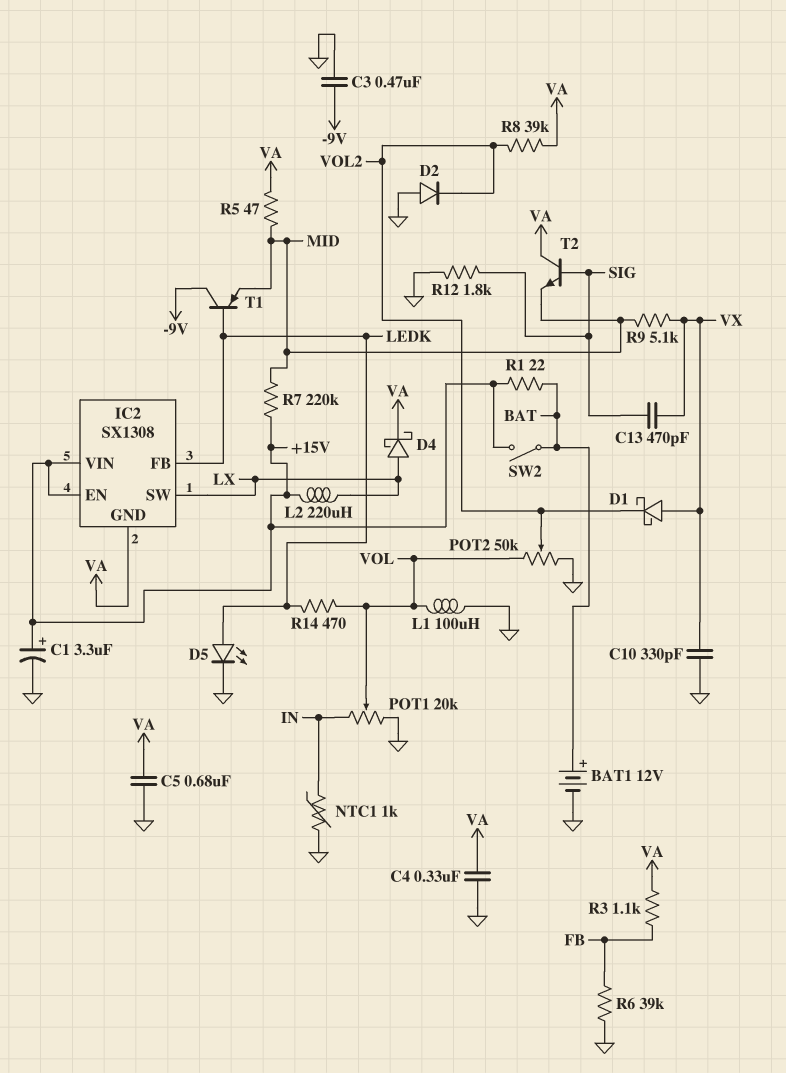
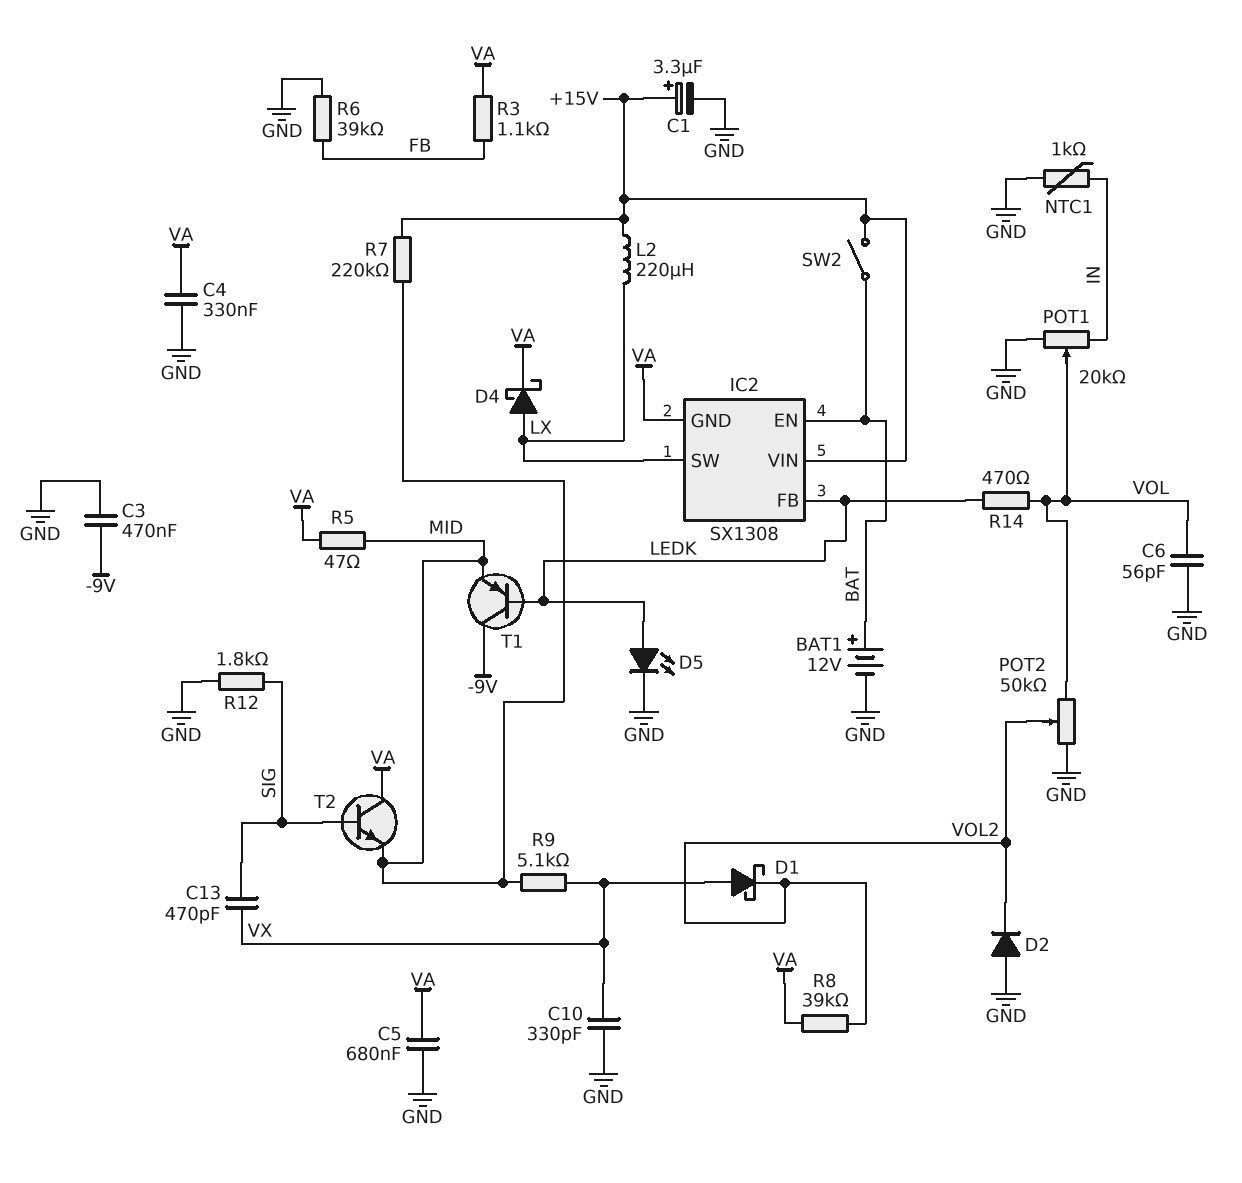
C6: none -> 56pF (GND, VOL)
IC2 pin EN: +15V -> BAT
L1: 100uH (GND, VOL) -> none
R1: 22 (+15V, BAT) -> none

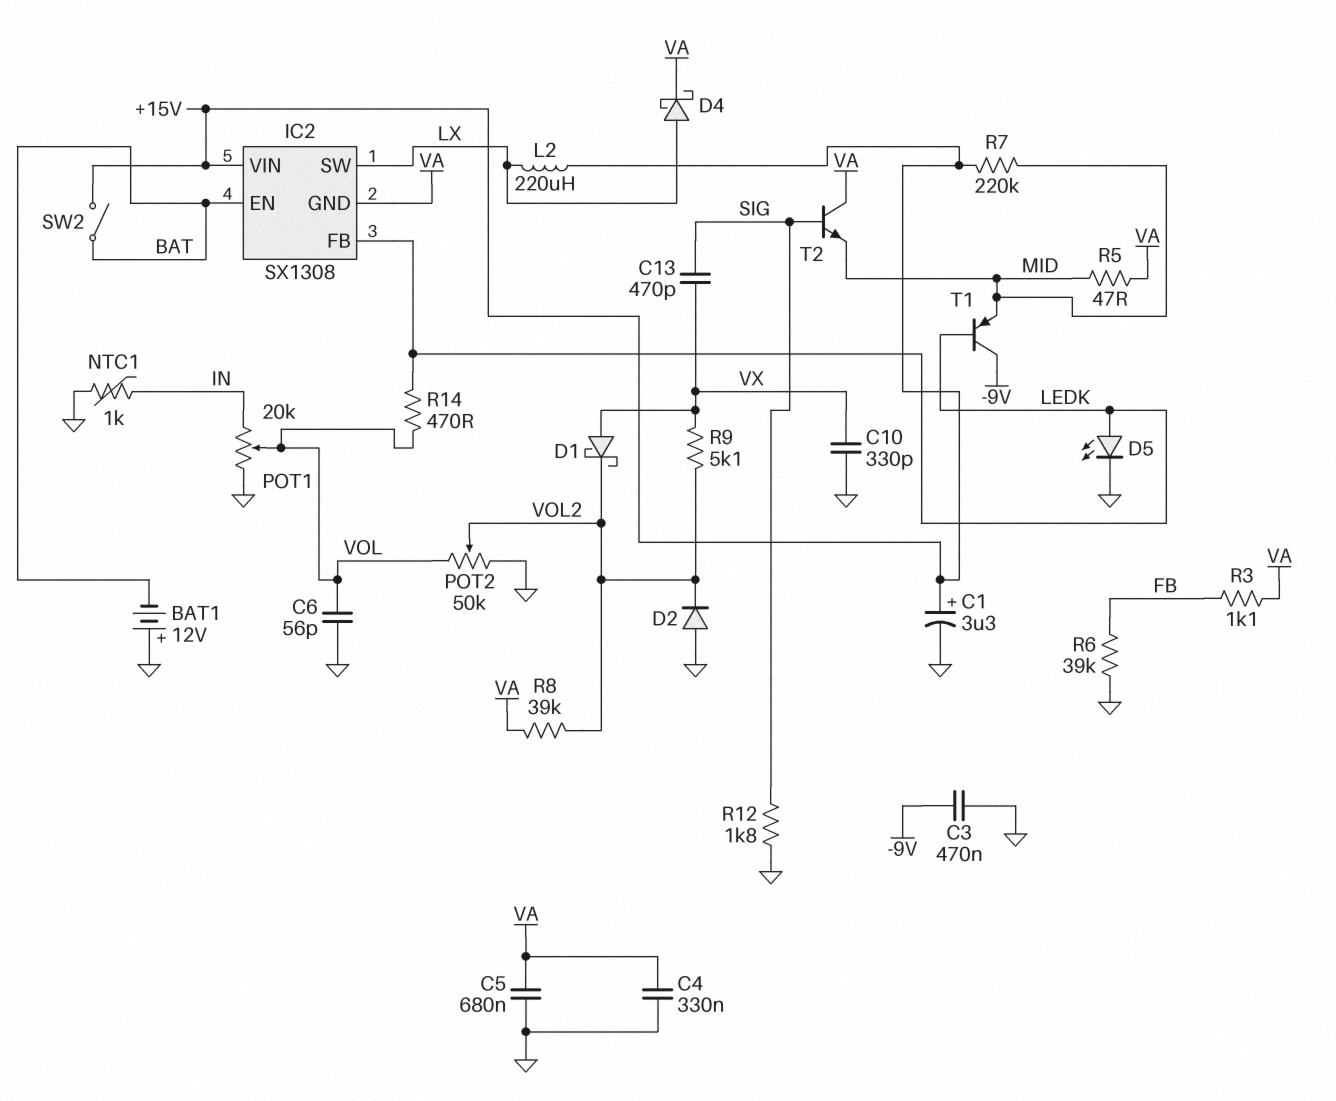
BAT1: 12V (plus BAT, minus GND) -> 12V (plus GND, minus BAT)
R9: 5.1k (MID, VX) -> 5.1k (VOL2, VX)

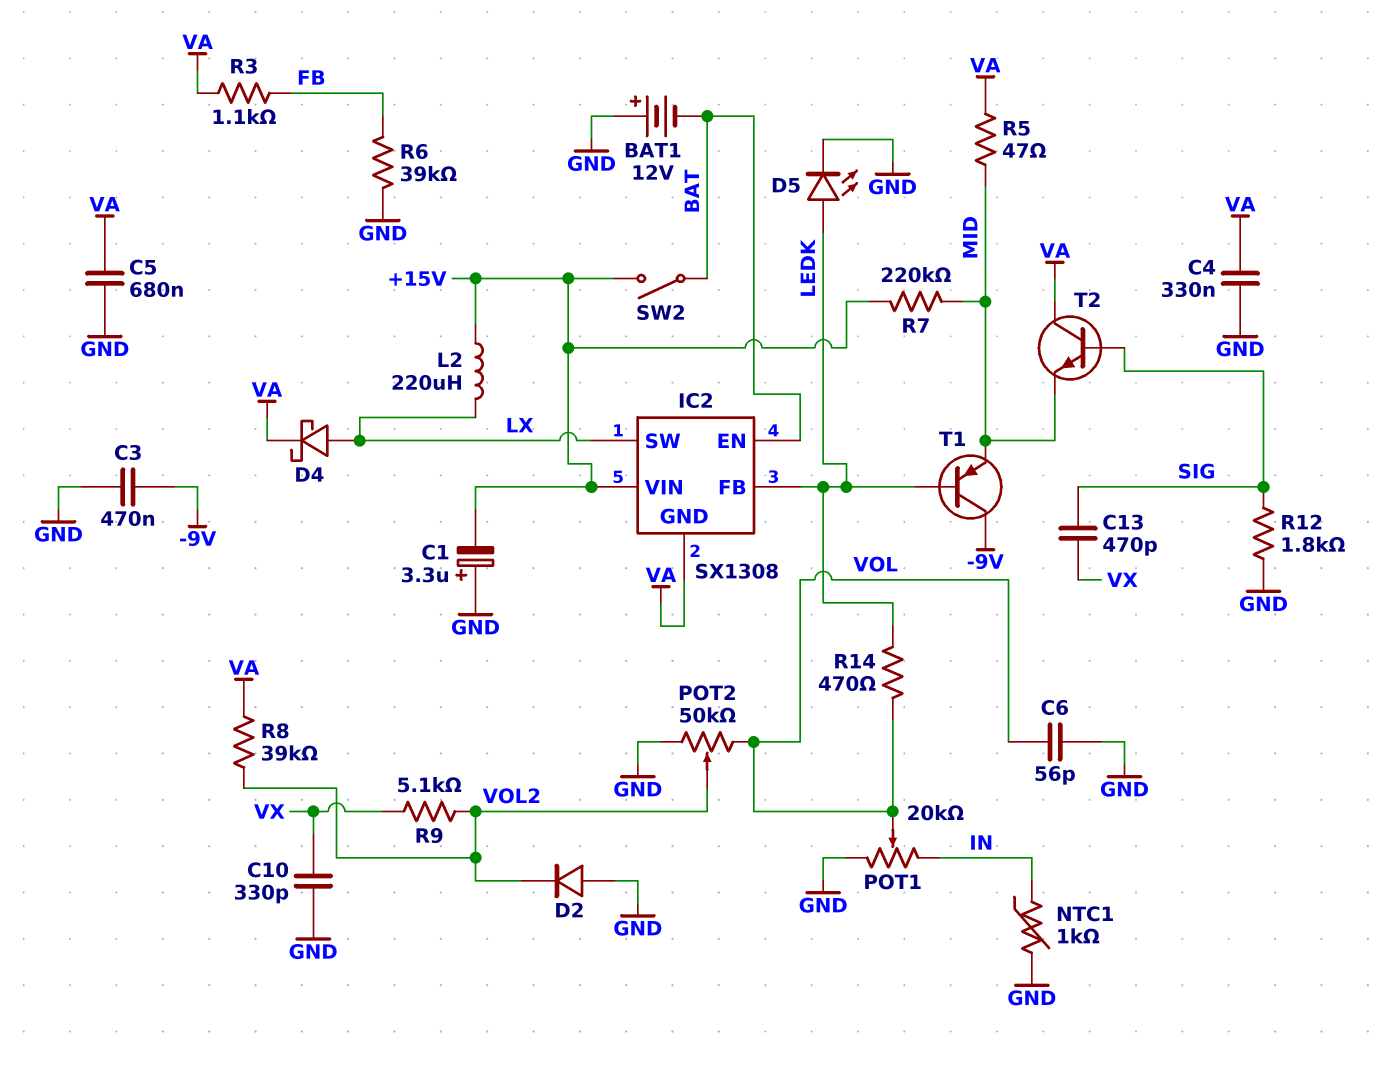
C1: 3.3uF (plus +15V, minus GND) -> 3.3uF (plus GND, minus +15V)
D1: schottky (A VX, K VOL2) -> none

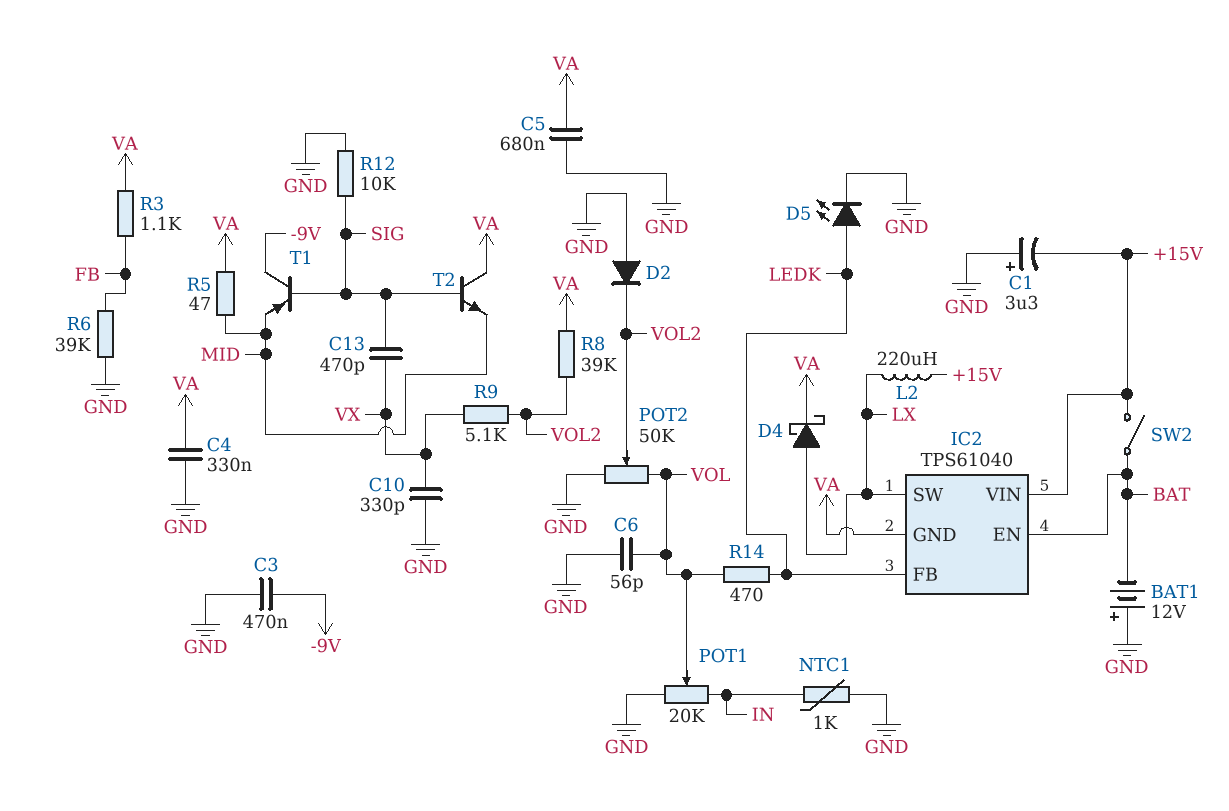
IC2: SX1308 -> TPS61040
R7: 220k (+15V, MID) -> none
R12: 1.8k (GND, SIG) -> 10k (GND, SIG)
T1: PNP (B LEDK, C -9V, E MID) -> PNP (B SIG, C -9V, E MID)

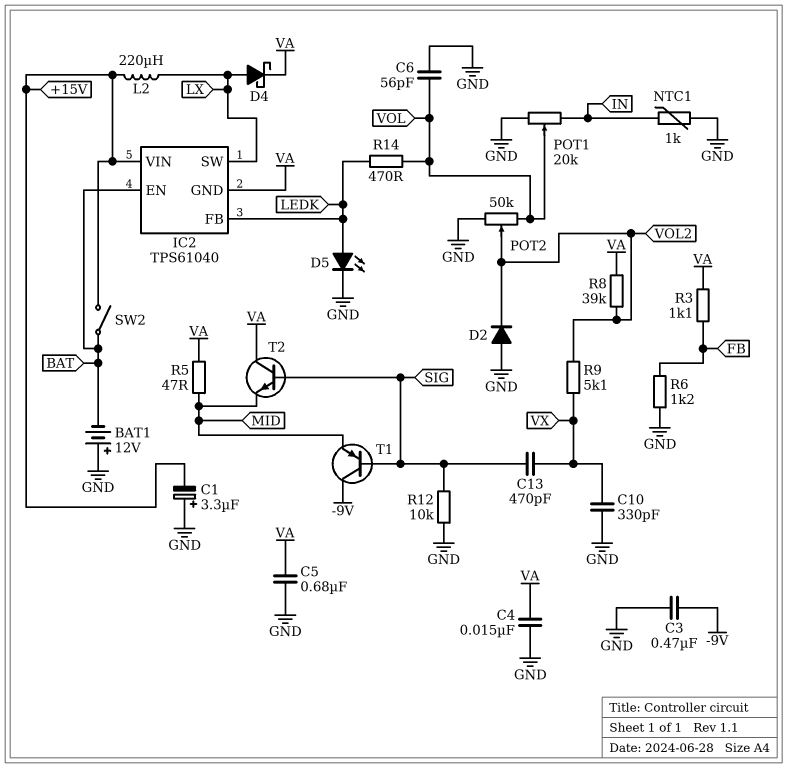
C4: 330nF (GND, VA) -> 15nF (GND, VA)
R6: 39k (FB, GND) -> 1.2k (FB, GND)

